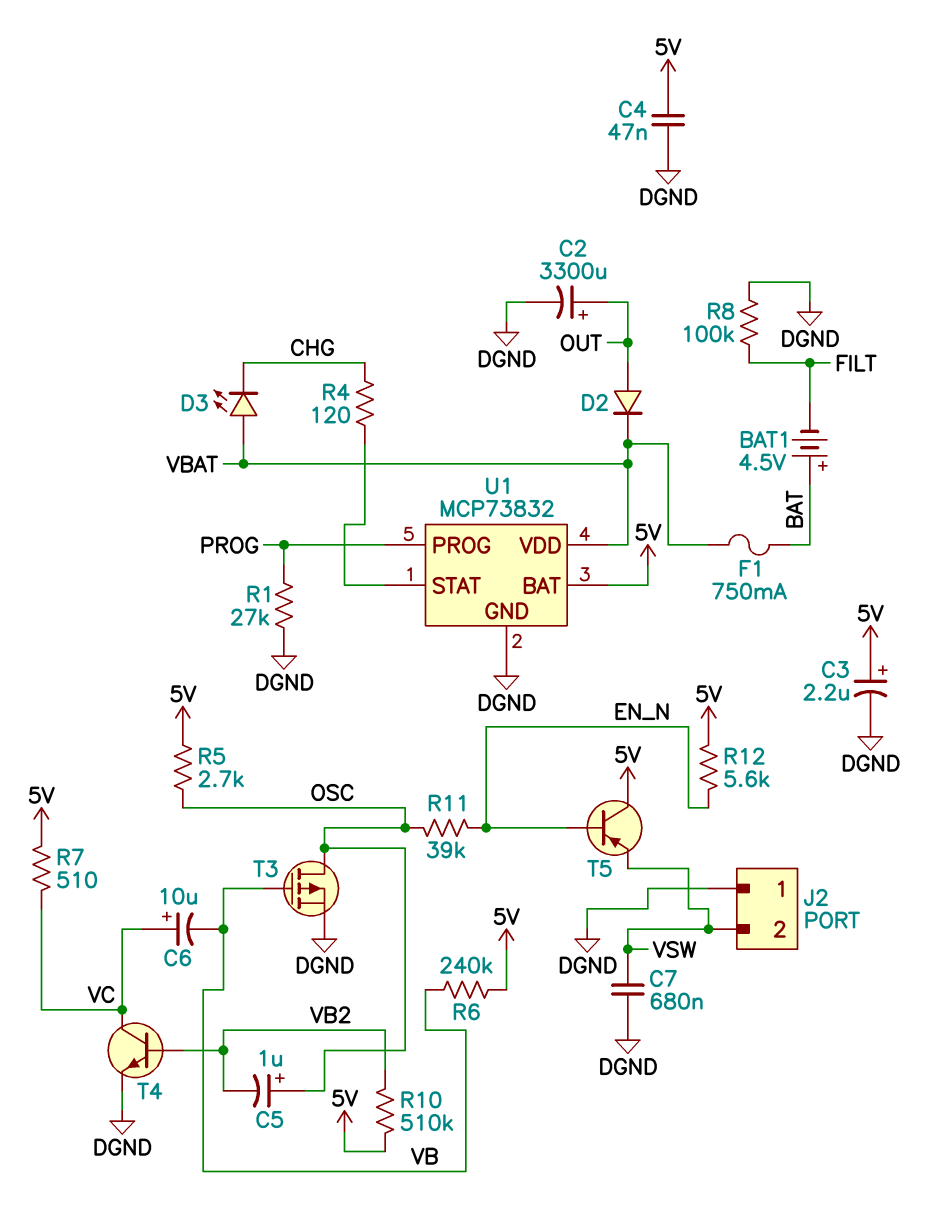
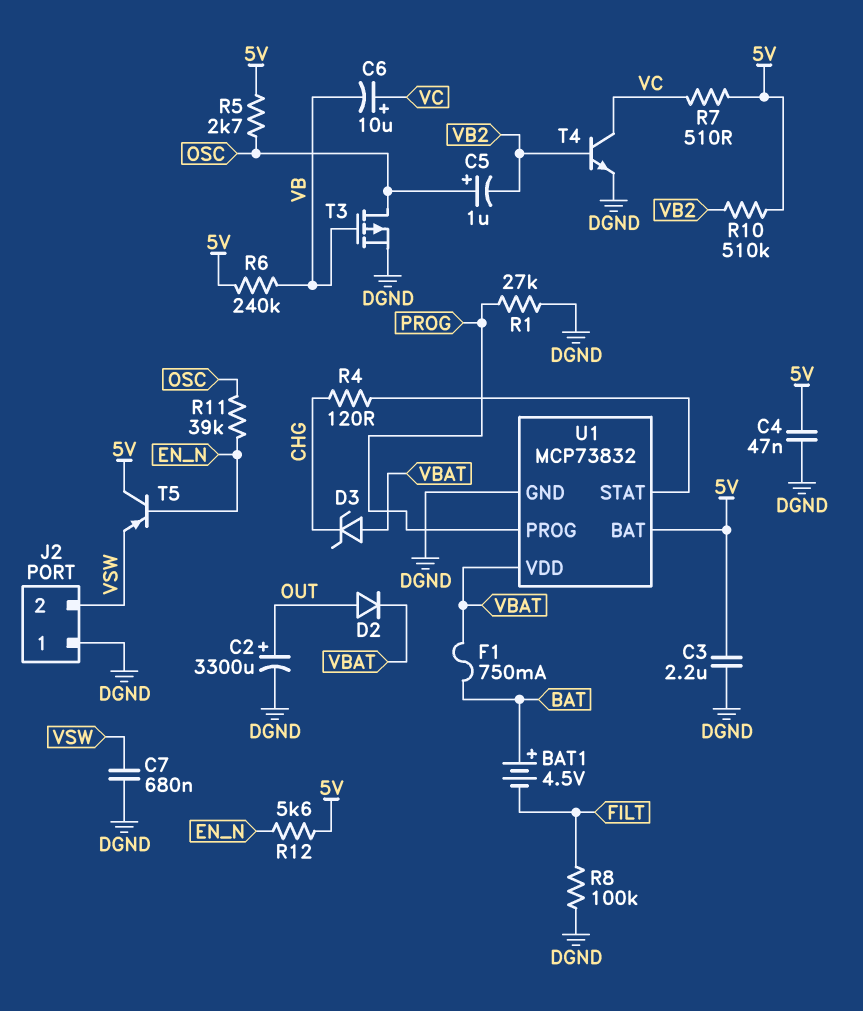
C3: 2.2uF (plus 5V, minus DGND) -> 2.2uF (5V, DGND)
D3: LED (A VBAT, K CHG) -> zener (A VBAT, K CHG)

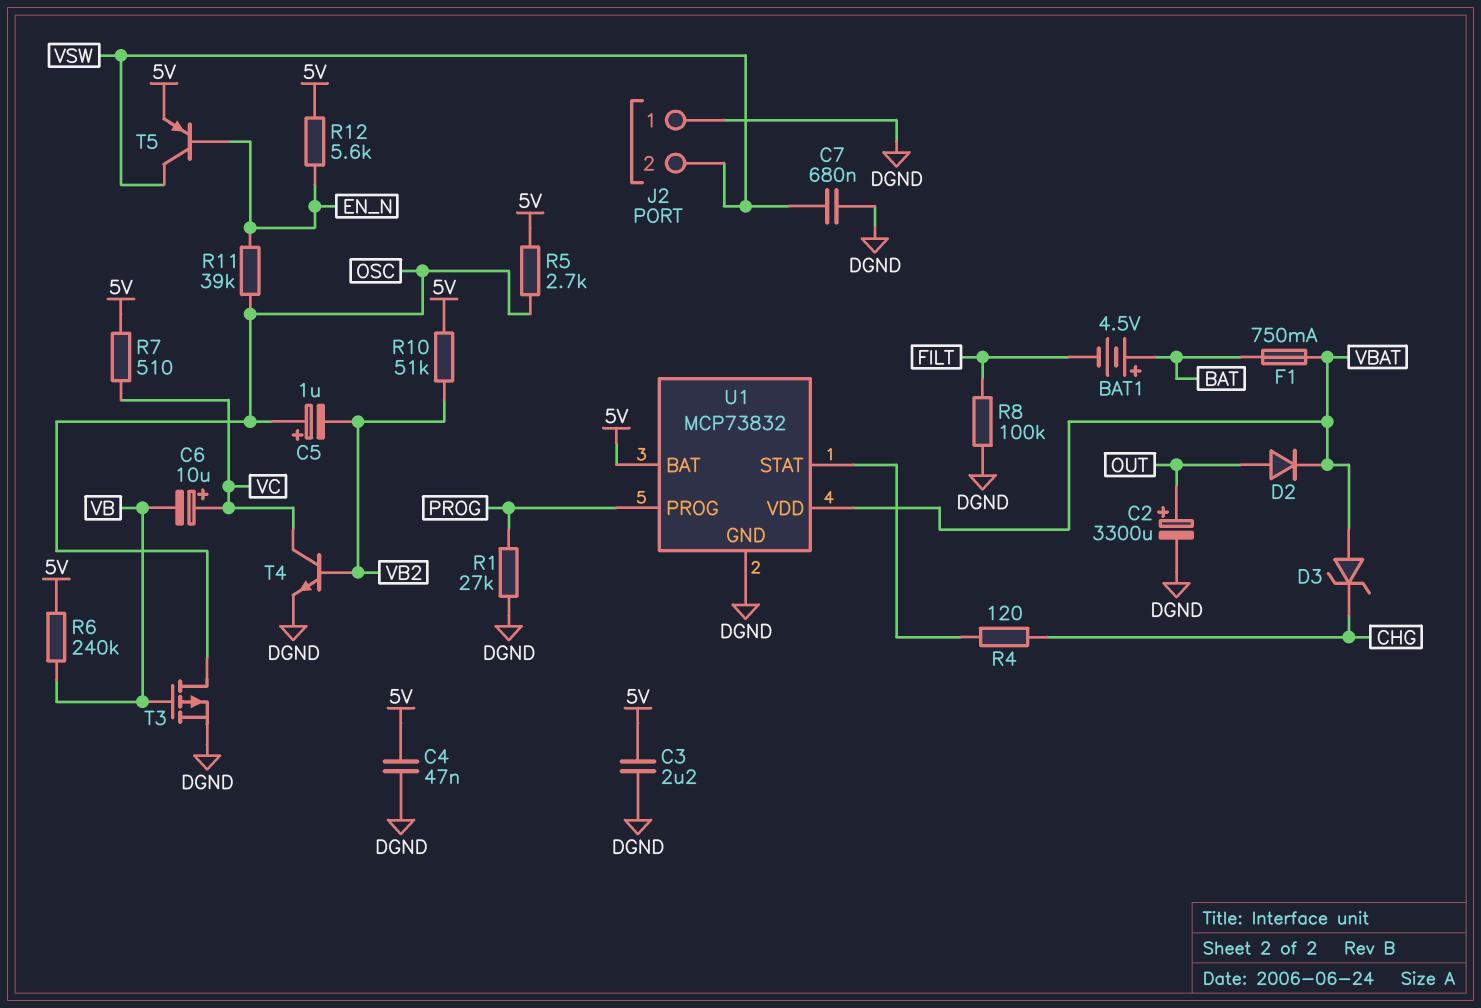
R10: 510k (5V, VB2) -> 51k (5V, VB2)
T5: PNP (B EN_N, C 5V, E VSW) -> PNP (B EN_N, C VSW, E 5V)

